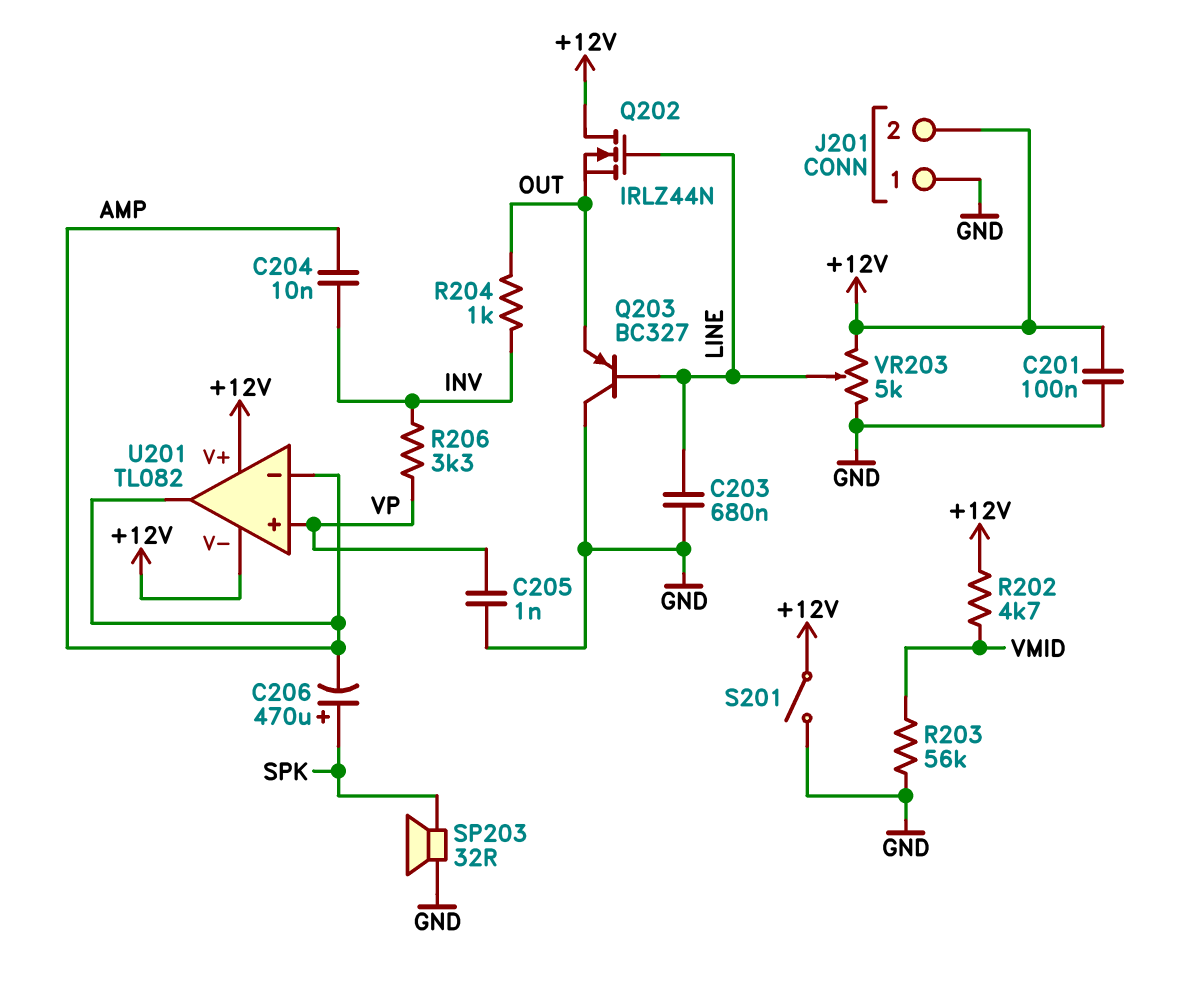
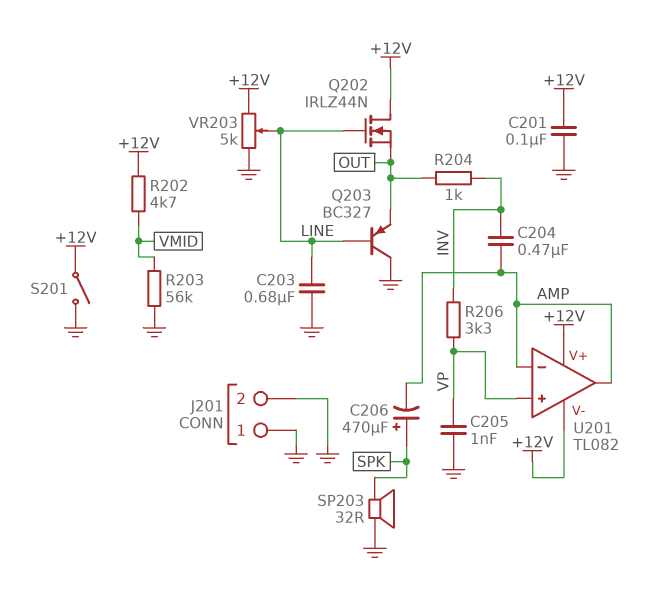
C204: 10nF (AMP, INV) -> 470nF (AMP, INV)
J201 pin 2: +12V -> GND

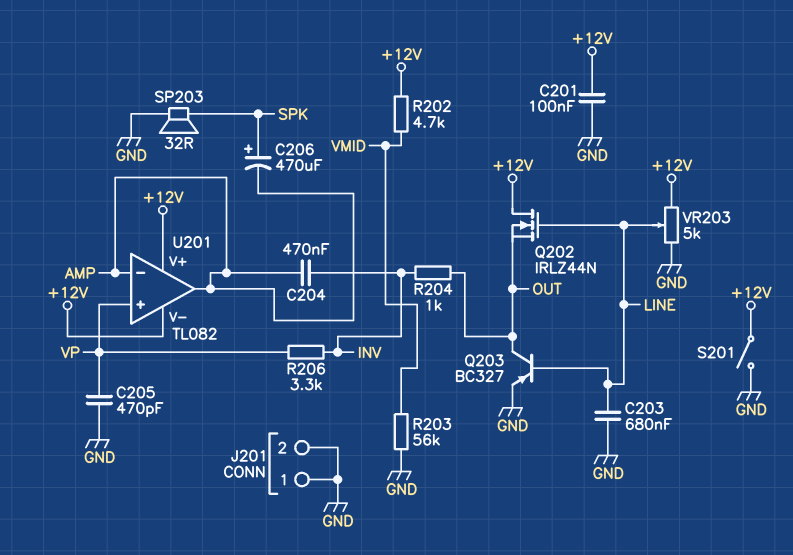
C205: 1nF (GND, VP) -> 470pF (GND, VP)
Q203: PNP BC327 (B LINE, C GND, E OUT) -> PNP BC327 (B LINE, C OUT, E GND)

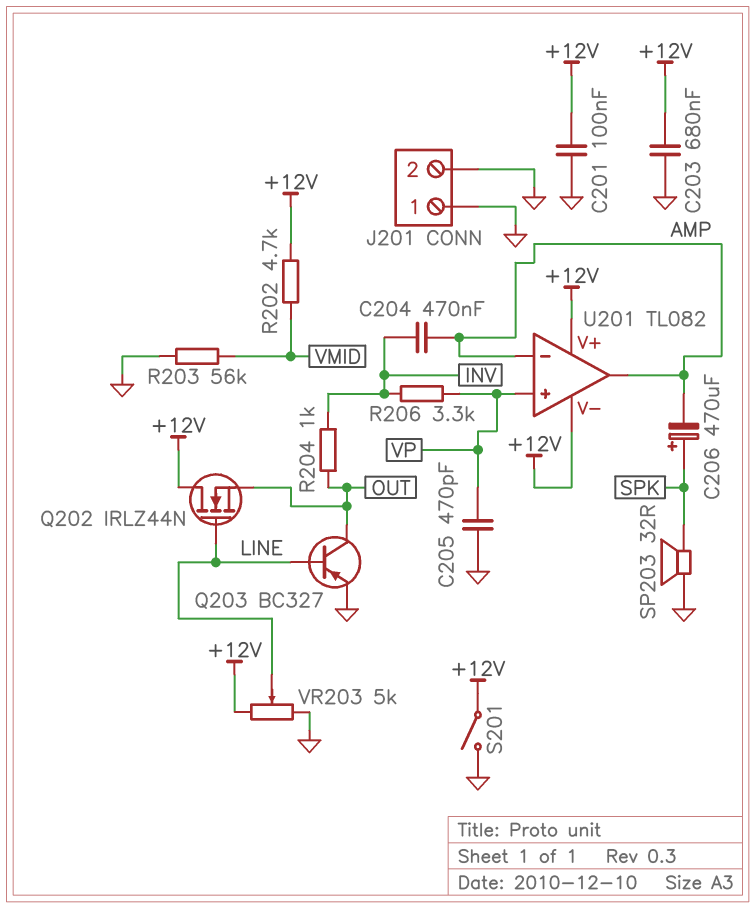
C203: 680nF (GND, LINE) -> 680nF (+12V, GND)

